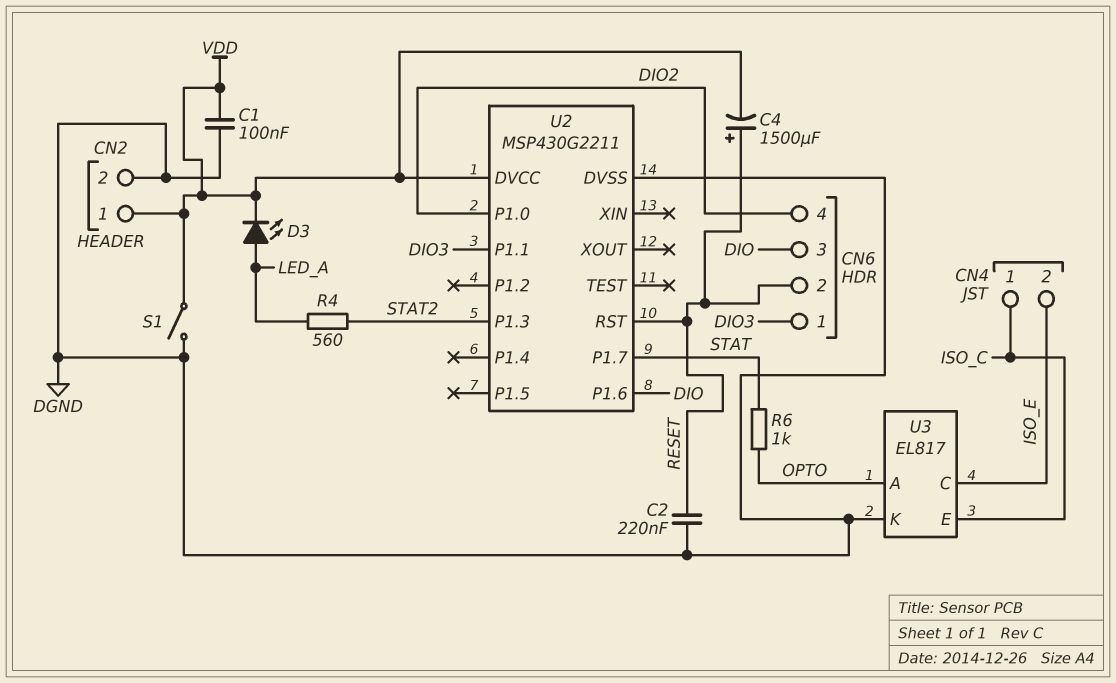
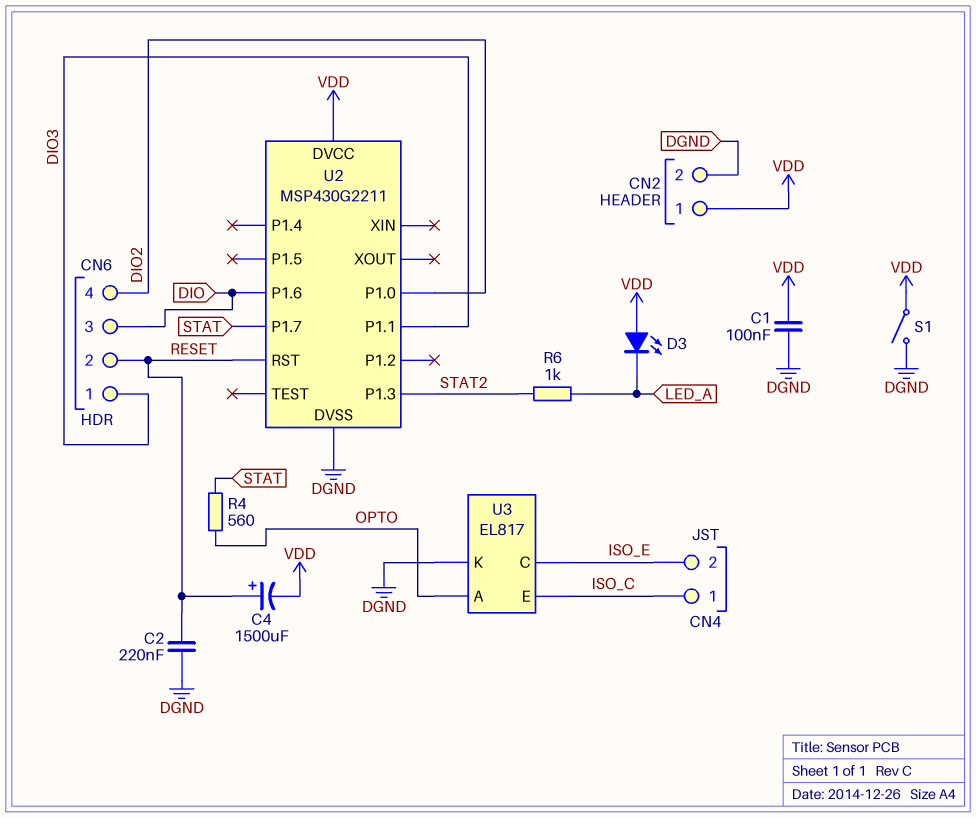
D3: LED (A LED_A, K VDD) -> LED (A VDD, K LED_A)
R4: 560 (LED_A, STAT2) -> 560 (OPTO, STAT)
R6: 1k (OPTO, STAT) -> 1k (LED_A, STAT2)

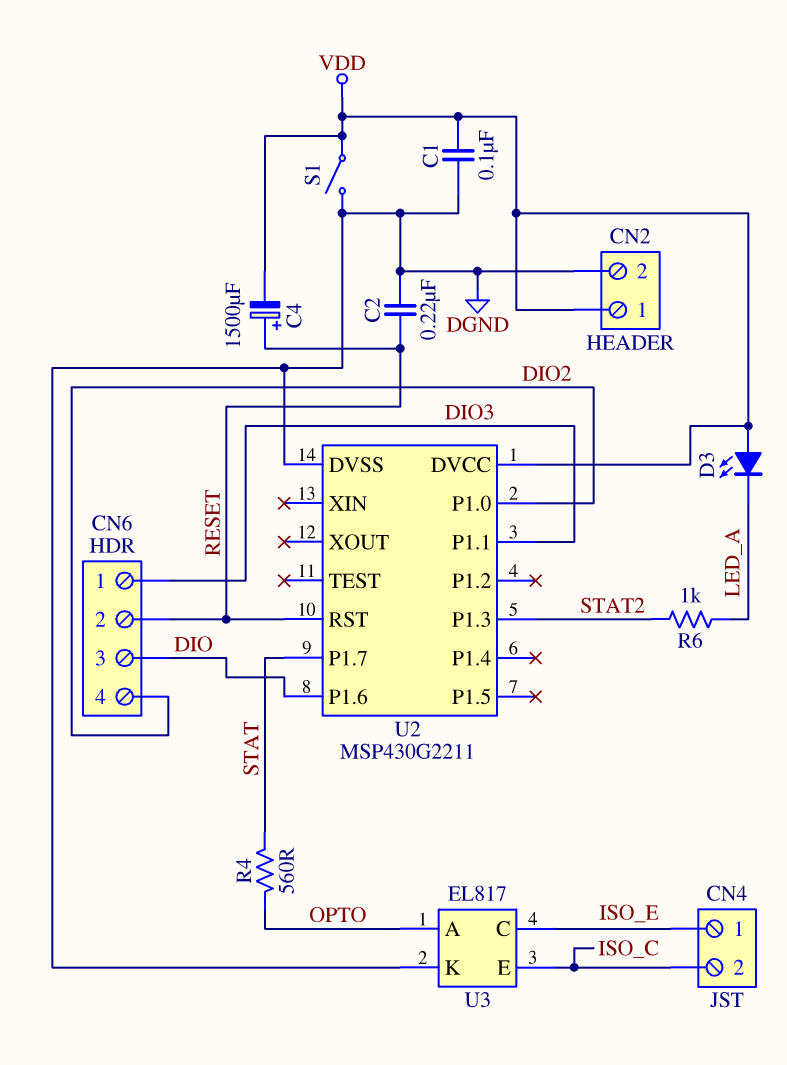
CN4 pin 1: ISO_C -> ISO_E
CN4 pin 2: ISO_E -> ISO_C

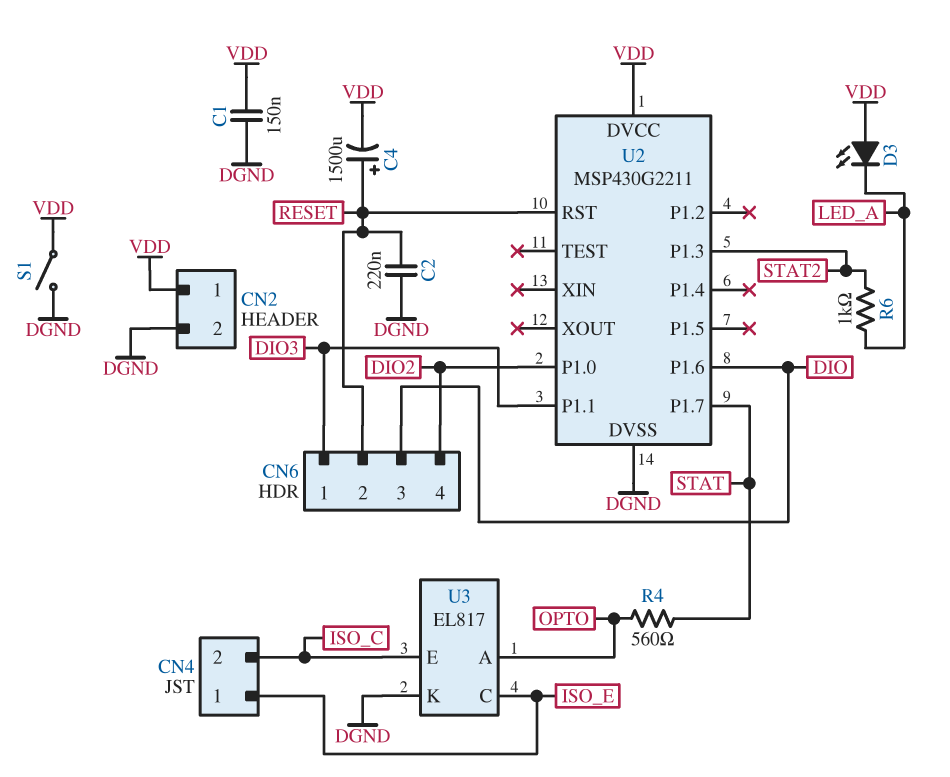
C1: 100nF (DGND, VDD) -> 150nF (DGND, VDD)

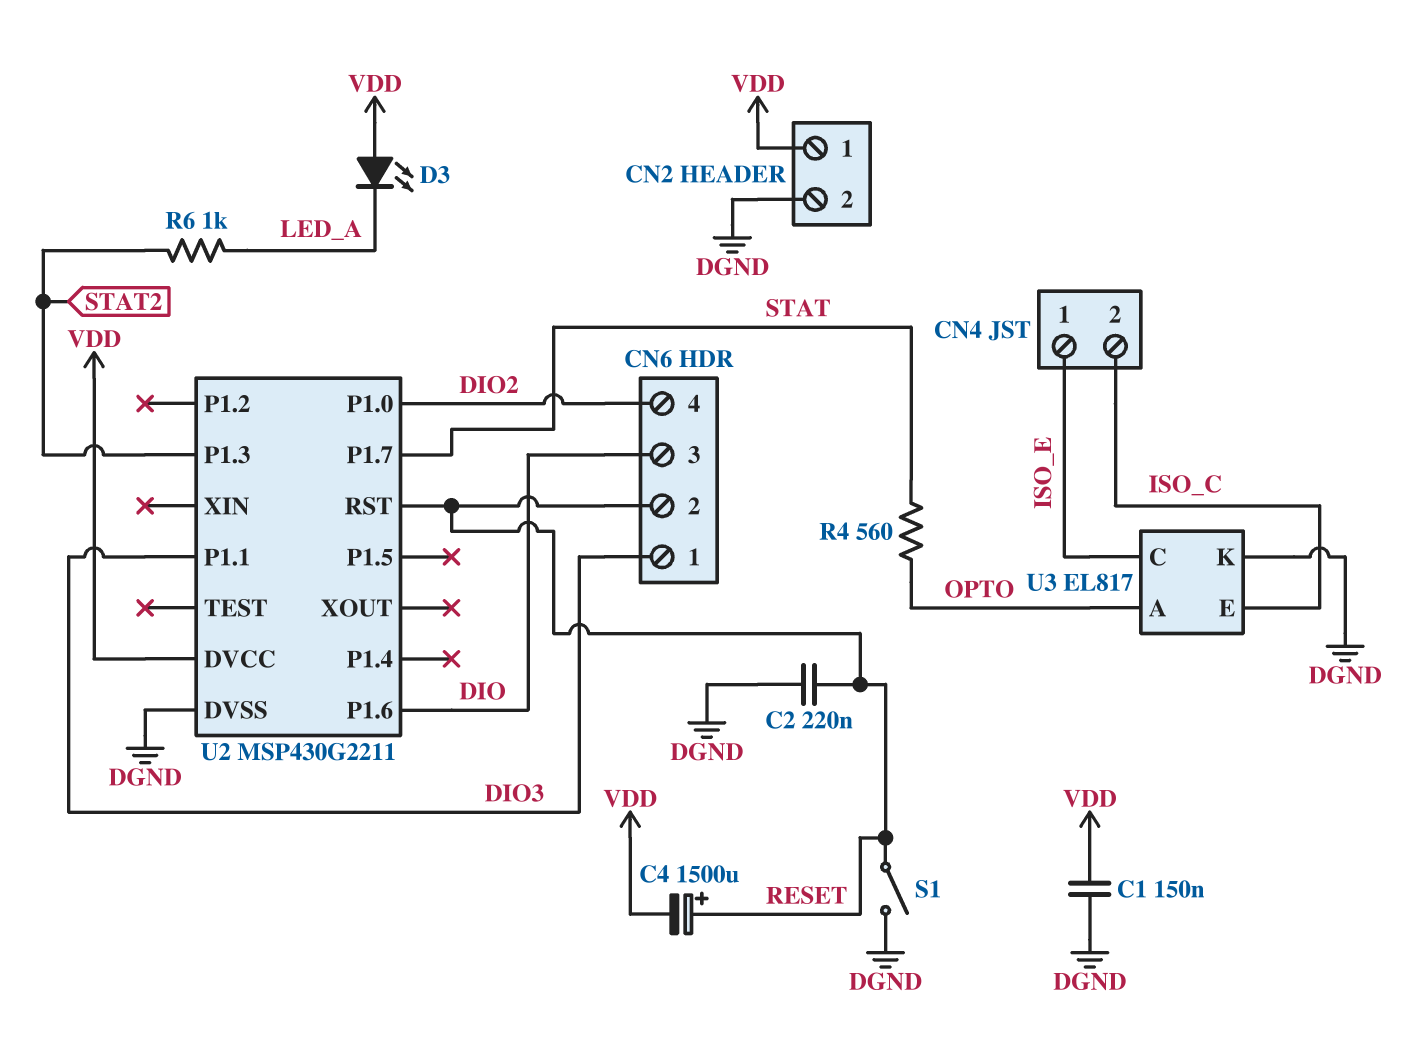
S1: switch (DGND, VDD) -> switch (DGND, RESET)

